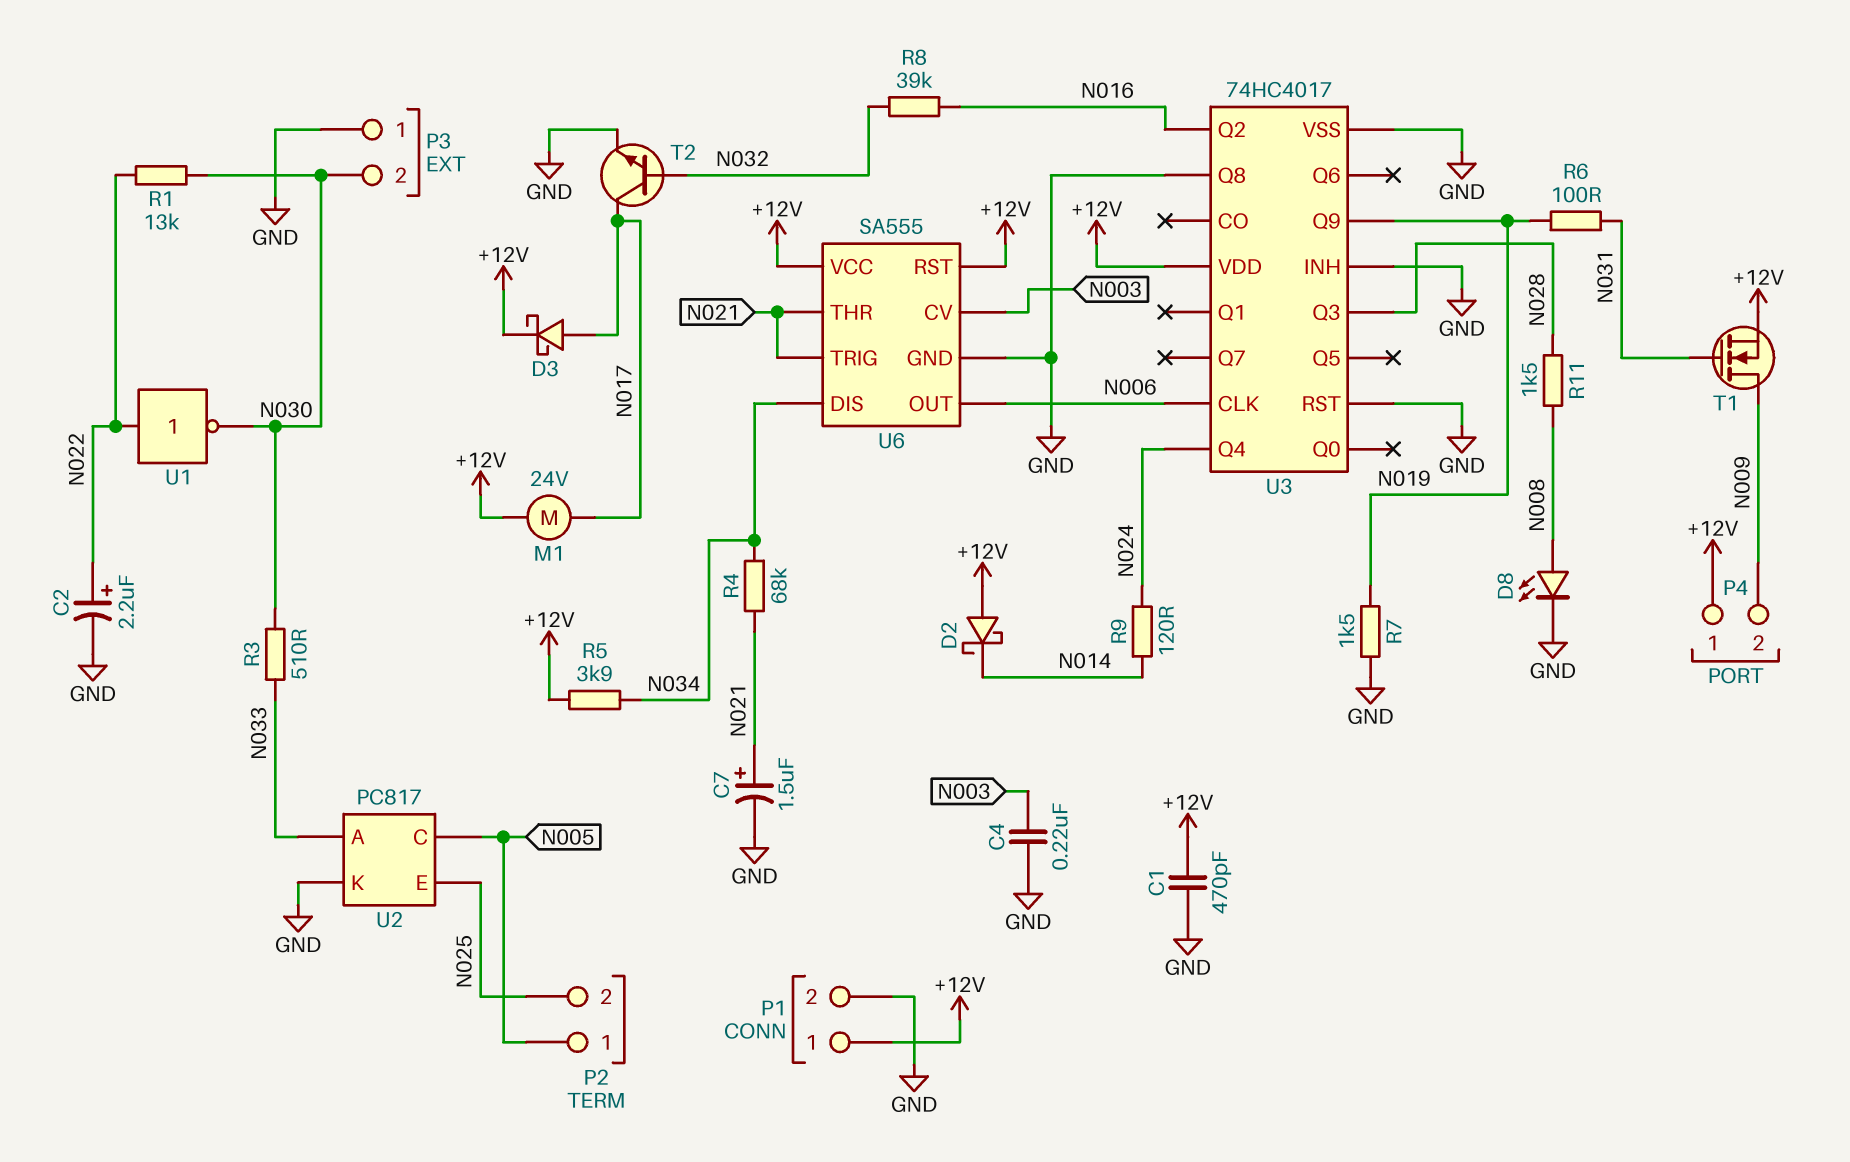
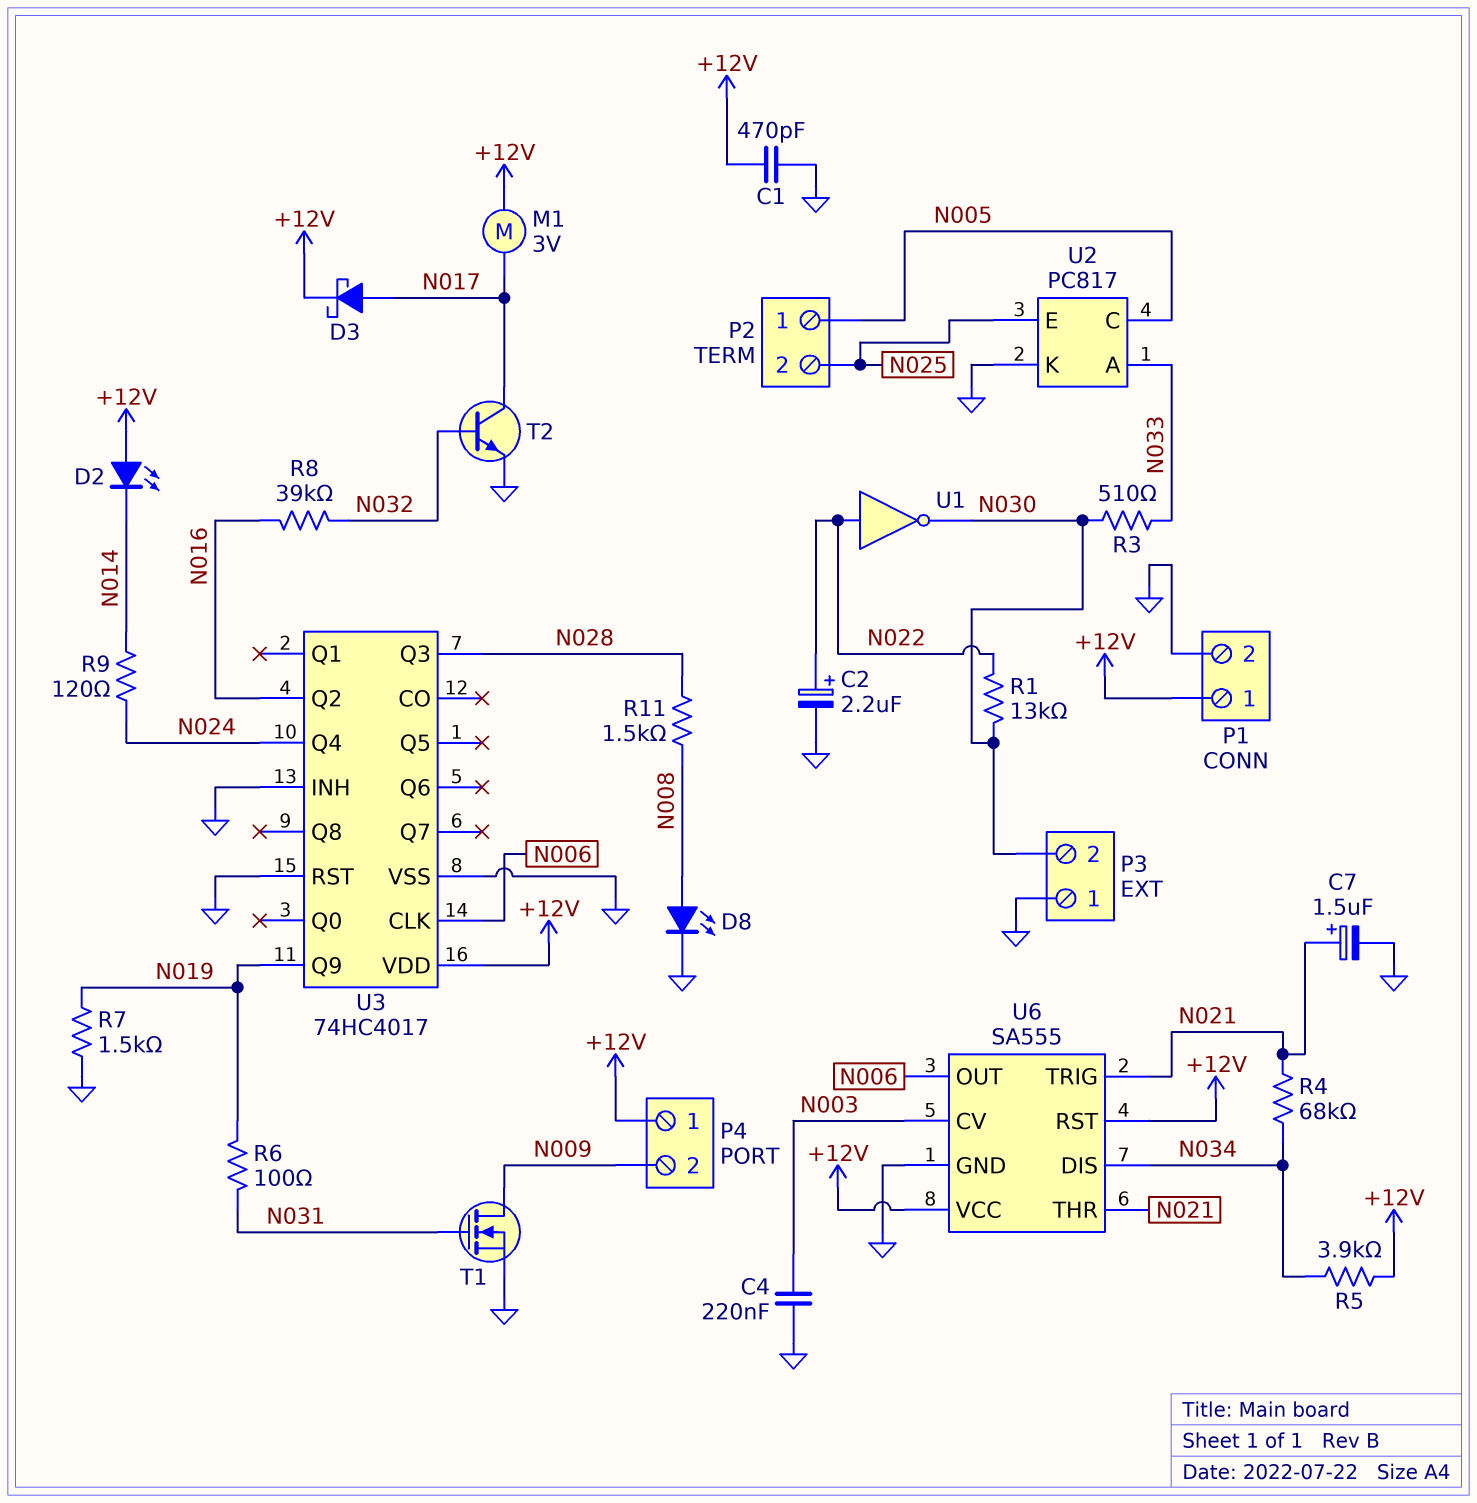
D2: schottky (A +12V, K N014) -> LED (A +12V, K N014)
M1: motor 24V (+12V, N017) -> motor 3V (+12V, N017)
T1: NMOS (G N031, D N009, S +12V) -> NMOS (G N031, D N009, S GND)
U3 pin Q8: GND -> none

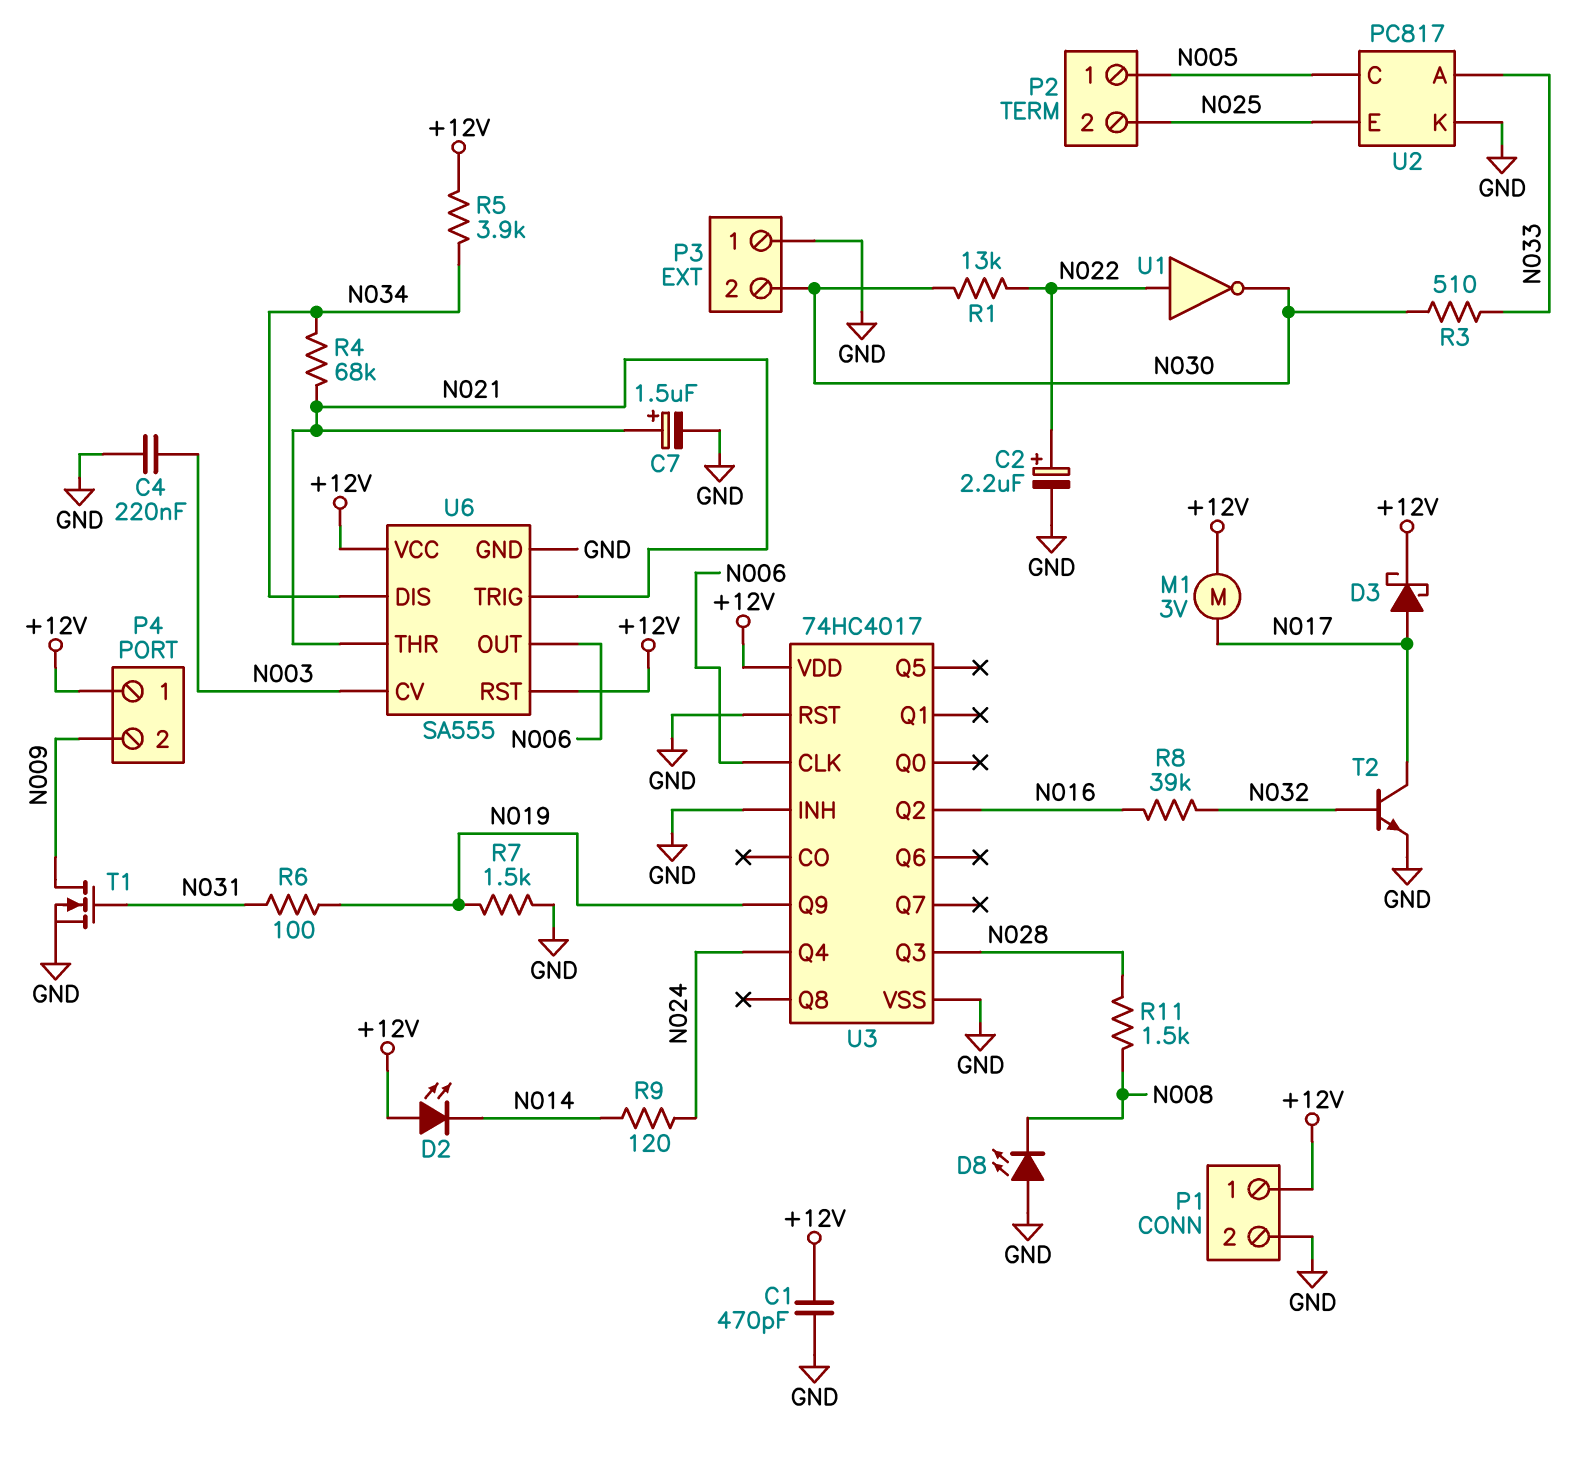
D8: LED (A N008, K GND) -> LED (A GND, K N008)

